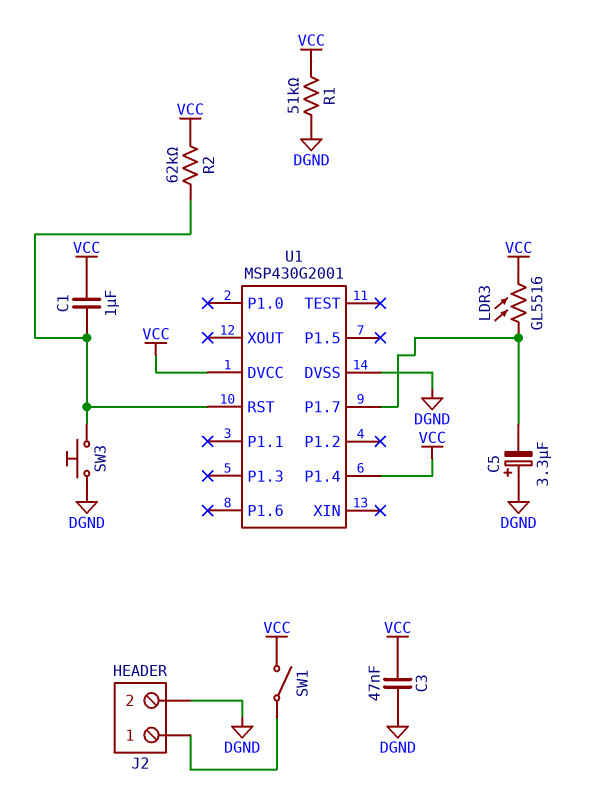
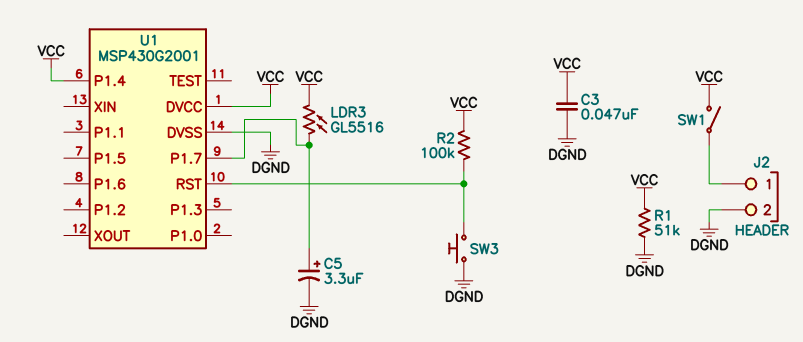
C1: 1uF (U1/RST, VCC) -> none
C5: 3.3uF (plus DGND, minus U1/P1.7) -> 3.3uF (plus U1/P1.7, minus DGND)
R2: 62k (U1/RST, VCC) -> 100k (U1/RST, VCC)

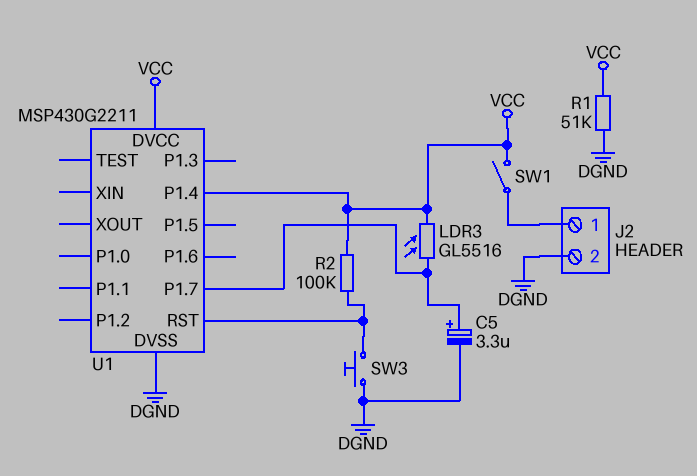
C3: 47nF (DGND, VCC) -> none
U1: MSP430G2001 -> MSP430G2211

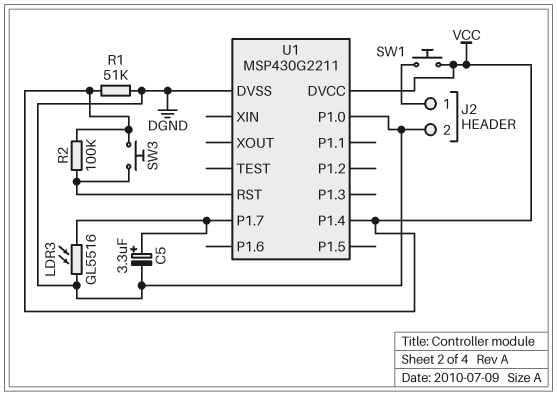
LDR3: GL5516 (U1/P1.7, VCC) -> GL5516 (DGND, U1/P1.7)
SW1: switch (J2/1, VCC) -> button (J2/1, VCC)
SW3: button (DGND, U1/RST) -> button (U1/RST, VCC)
U1 pin P1.0: none -> DGND

